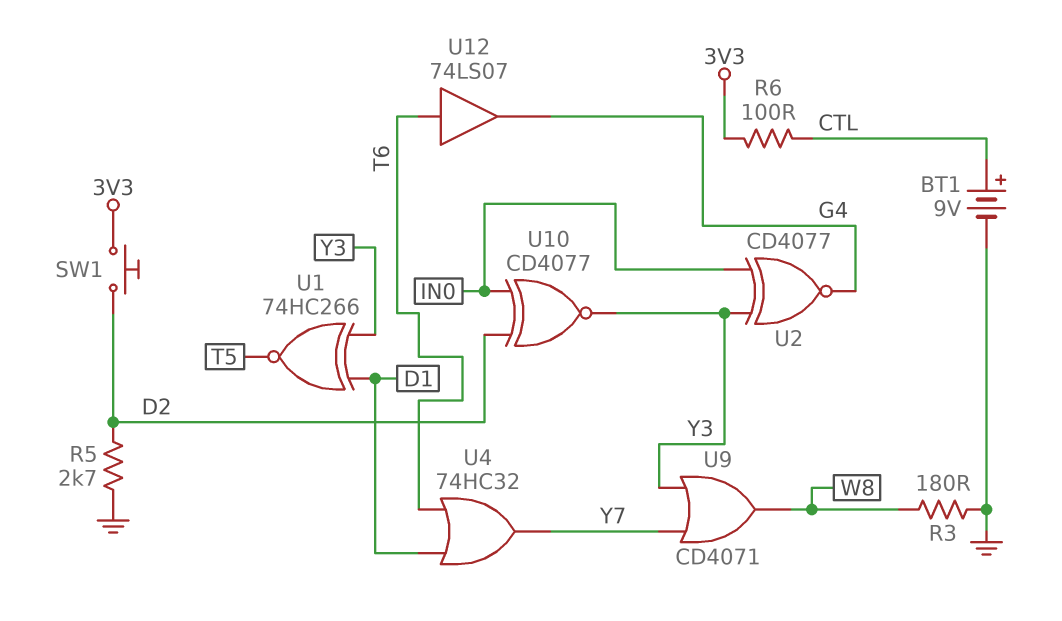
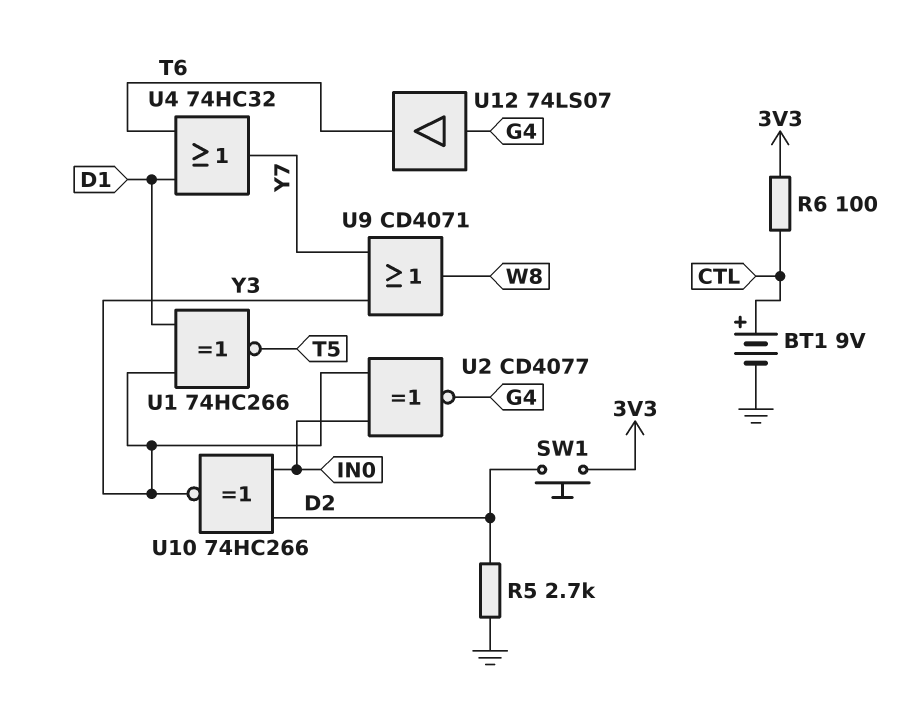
R3: 180 (GND, W8) -> none
U10: XNOR CD4077 (in D2, in IN0, out Y3) -> XNOR 74HC266 (in D2, in IN0, out Y3)
U12: buffer 74LS07 (in T6, out G4) -> buffer 74LS07 (in G4, out T6)

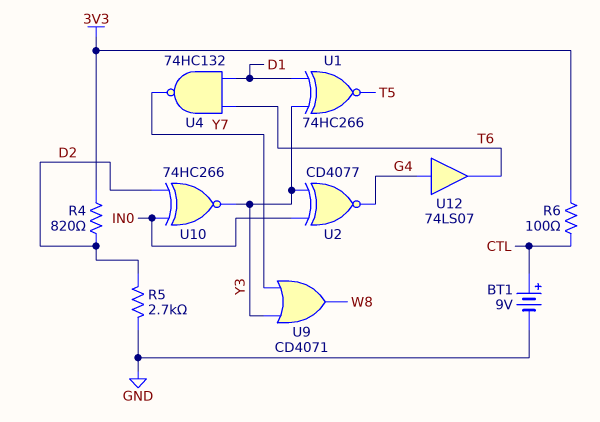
R4: none -> 820 (3V3, D2)
SW1: button (3V3, D2) -> none
U4: OR 74HC32 (in D1, in T6, out Y7) -> NAND 74HC132 (in D1, in T6, out Y7)

